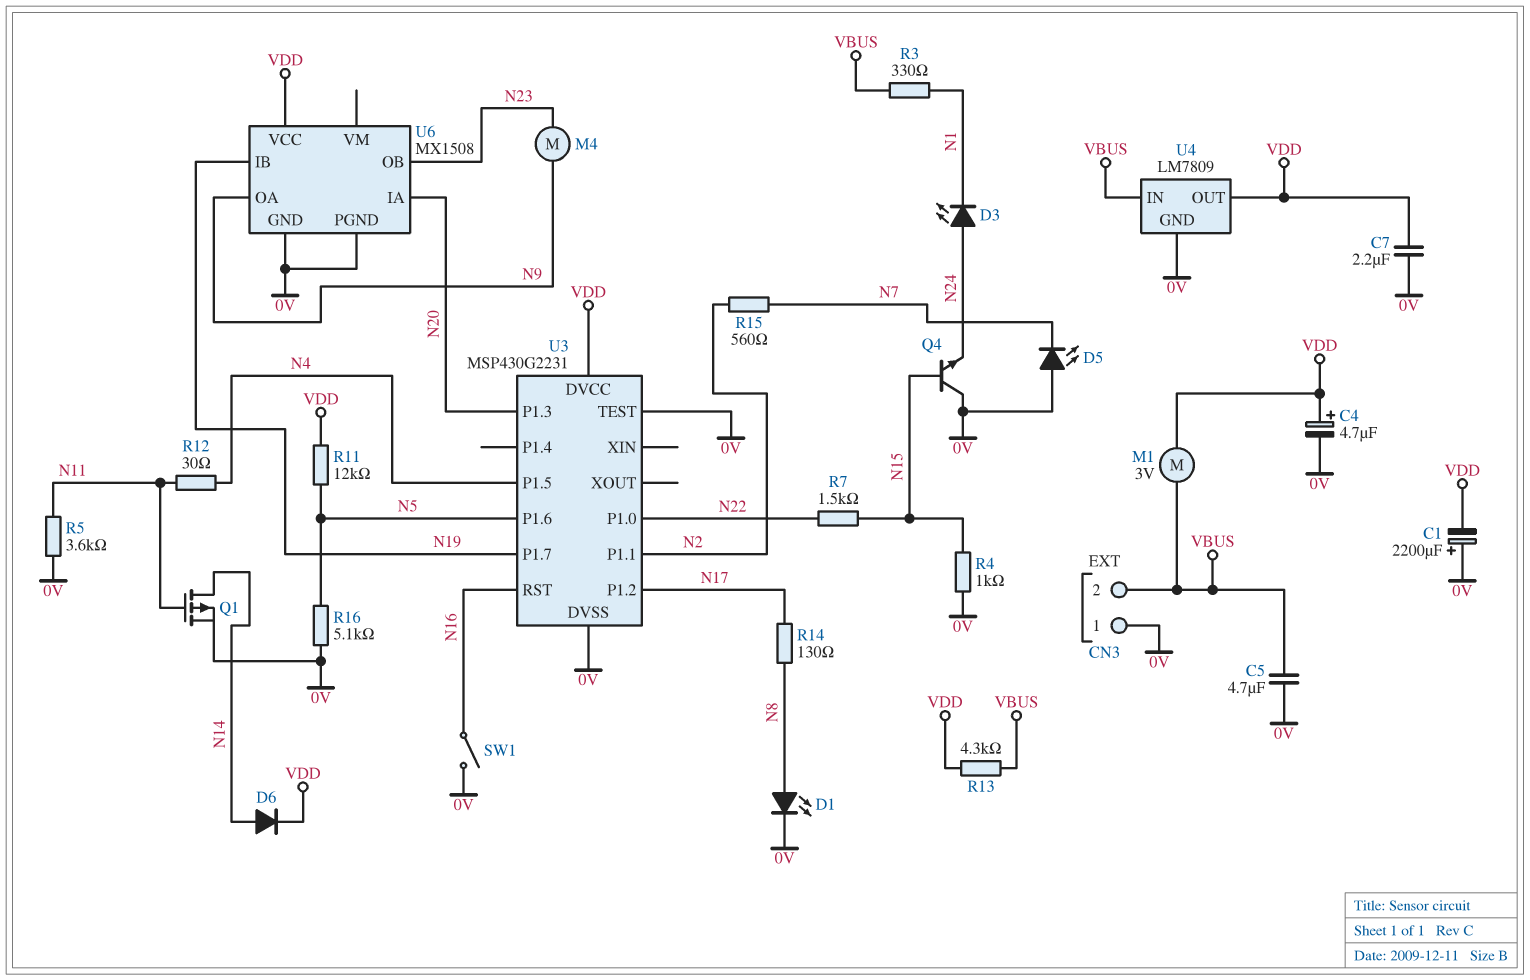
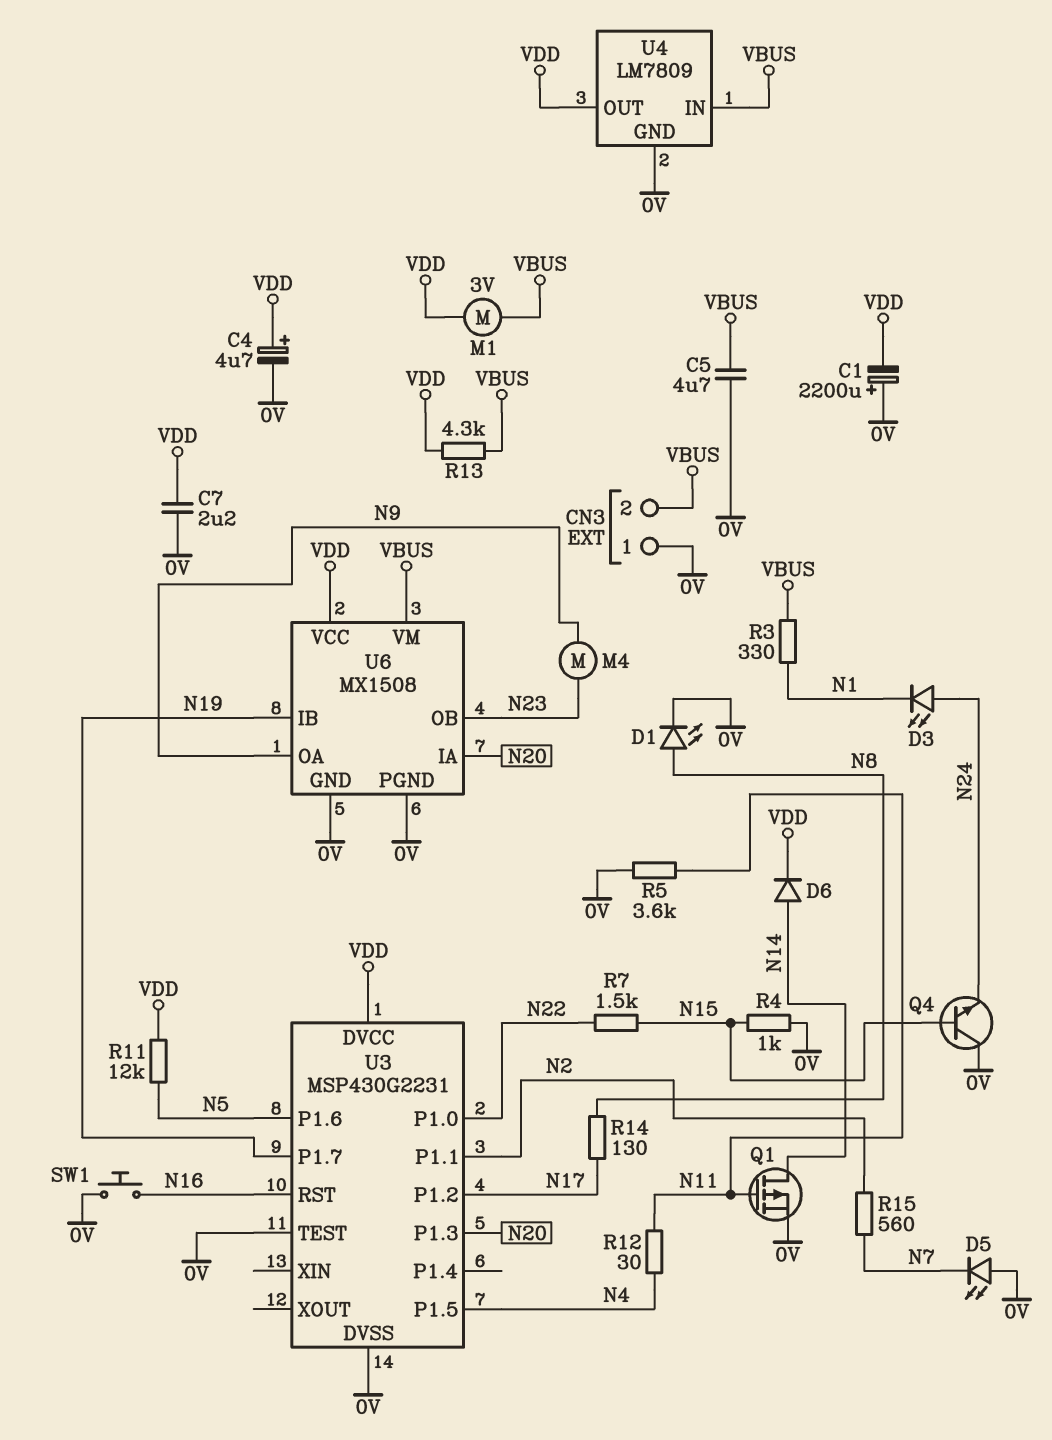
R16: 5.1k (0V, N5) -> none
SW1: switch (0V, N16) -> button (0V, N16)
U6 pin VM: none -> VBUS

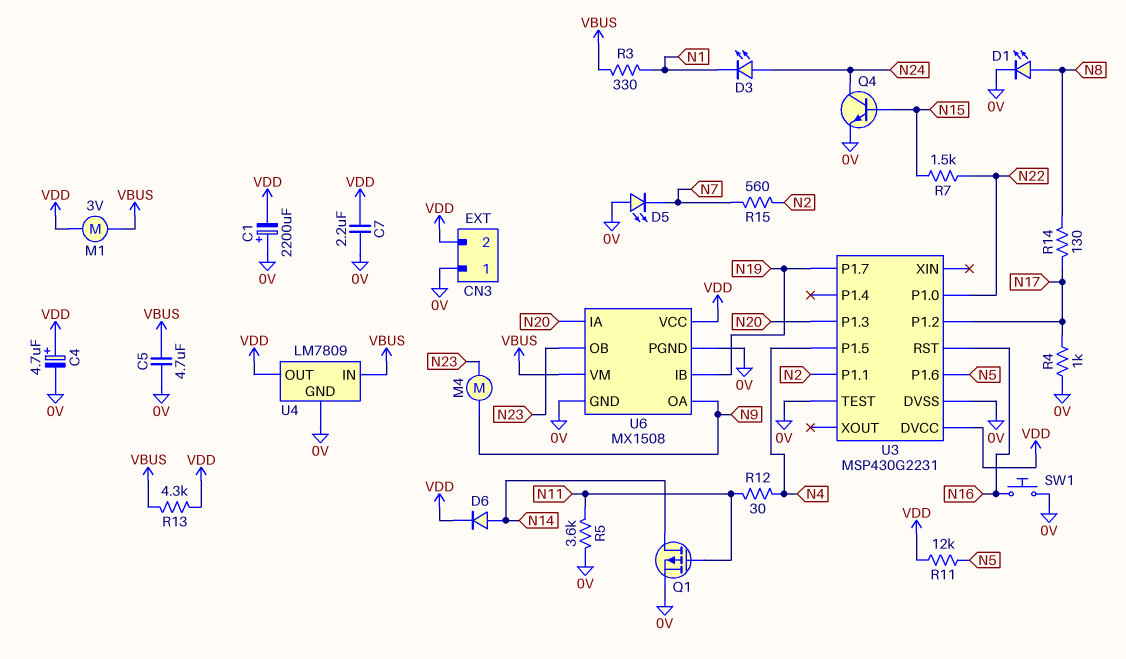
CN3 pin 2: VBUS -> VDD
Q4: NPN (B N15, C 0V, E N24) -> NPN (B N15, C N24, E 0V)
R4: 1k (0V, N15) -> 1k (0V, N17)

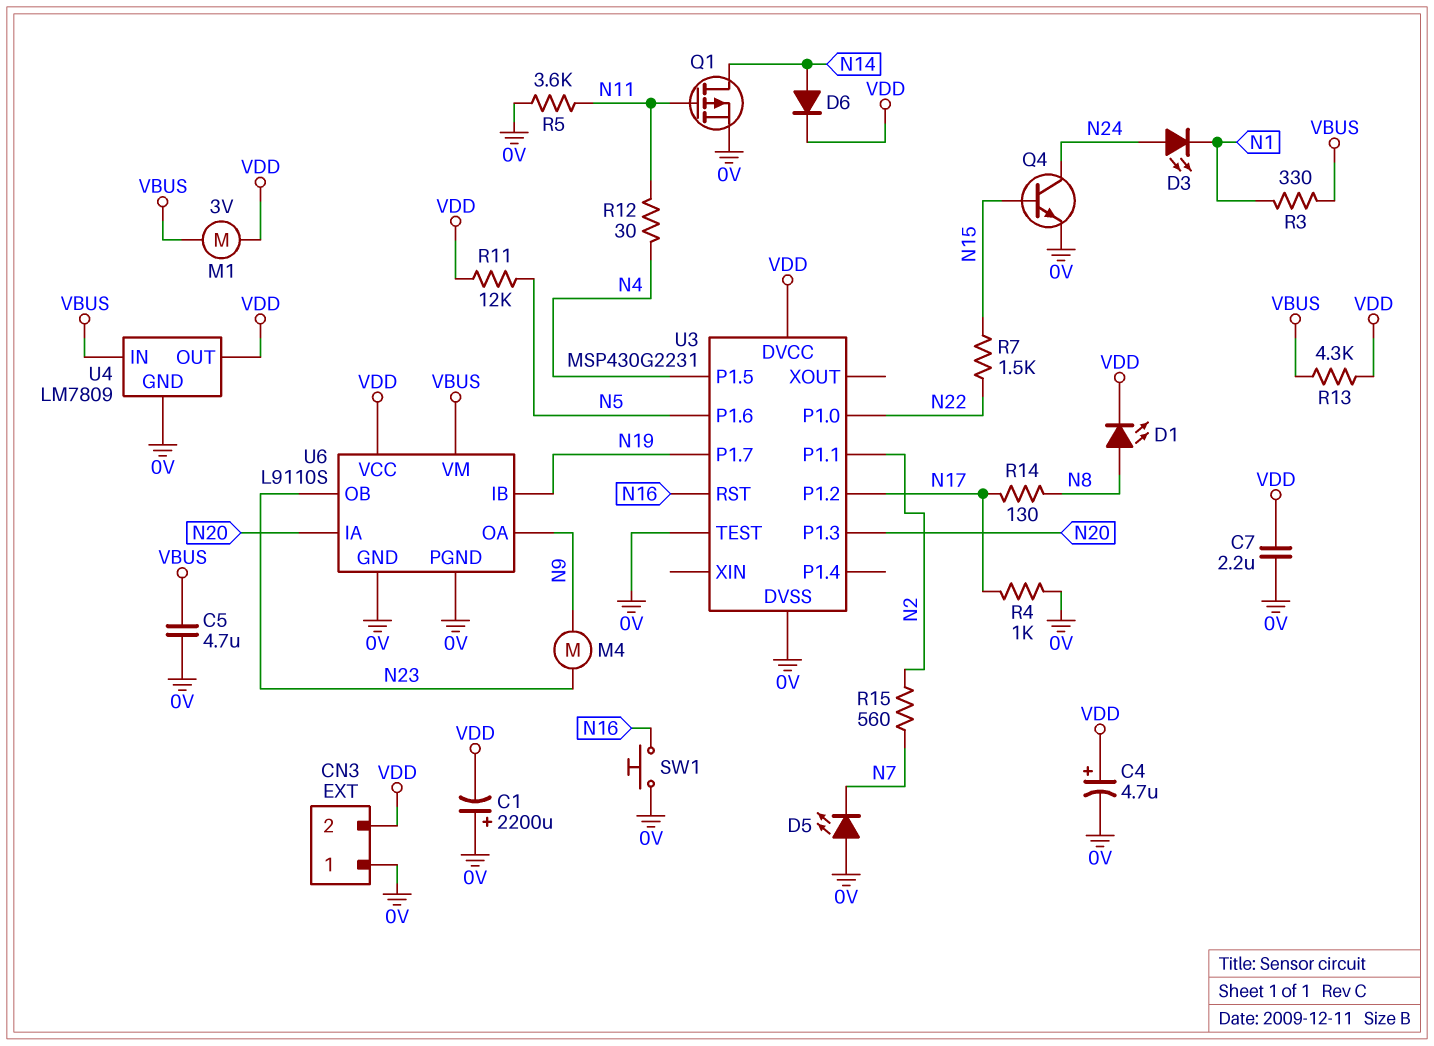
D1: LED (A N8, K 0V) -> LED (A N8, K VDD)
U6: MX1508 -> L9110S

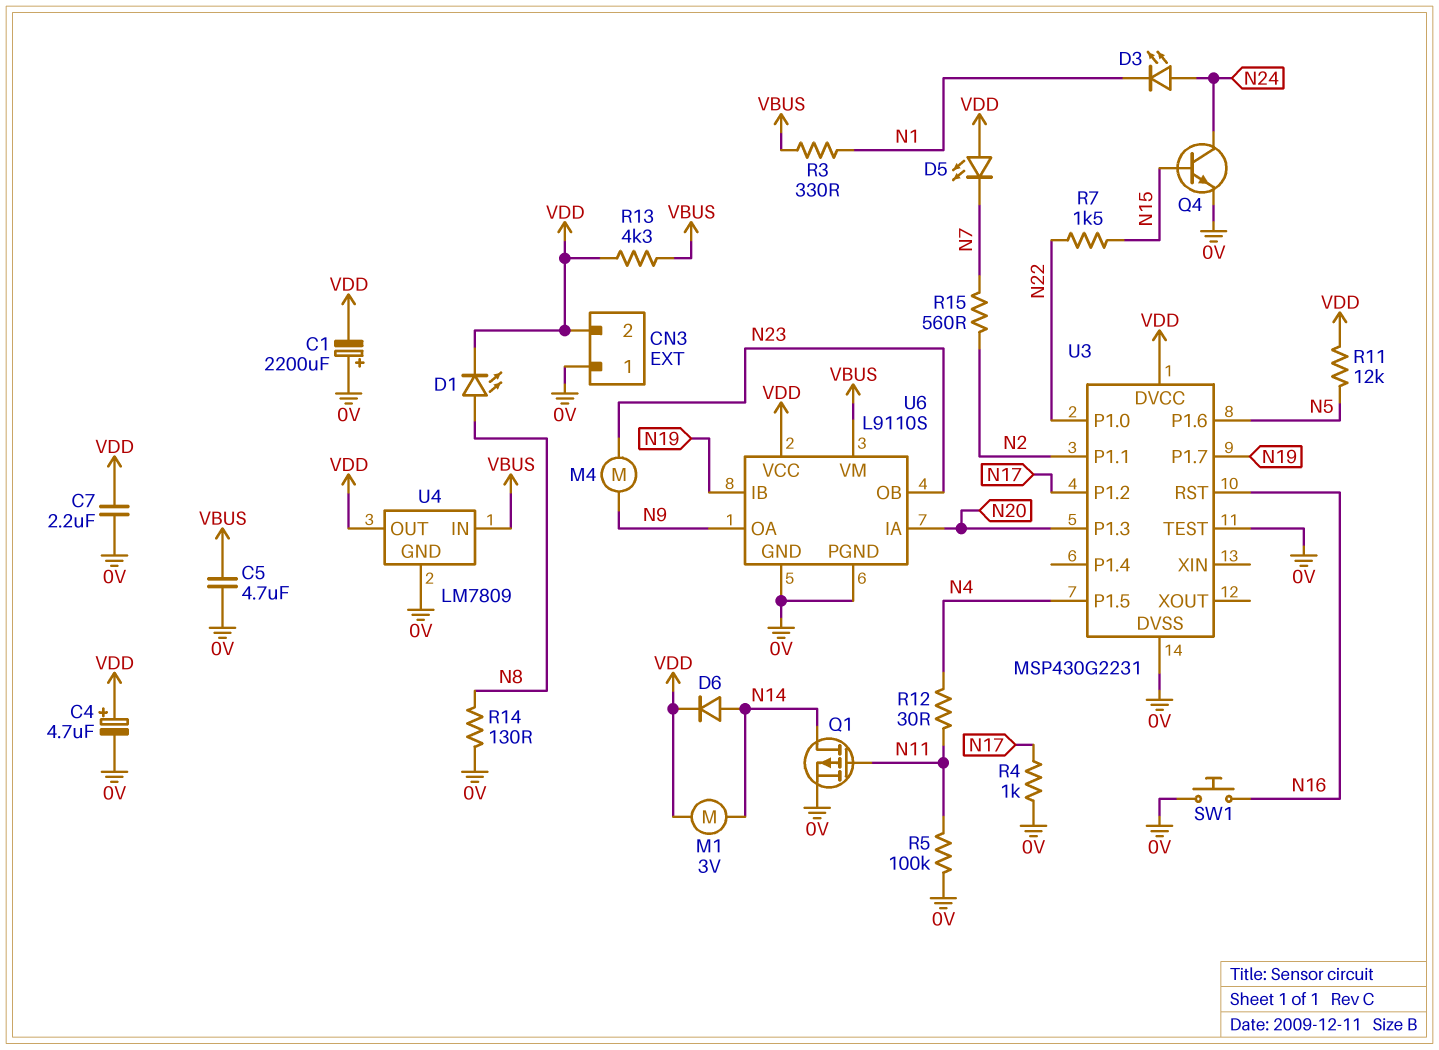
D5: LED (A 0V, K N7) -> LED (A VDD, K N7)
M1: motor 3V (VBUS, VDD) -> motor 3V (N14, VDD)
R5: 3.6k (0V, N11) -> 100k (0V, N11)
R14: 130 (N8, N17) -> 130 (0V, N8)

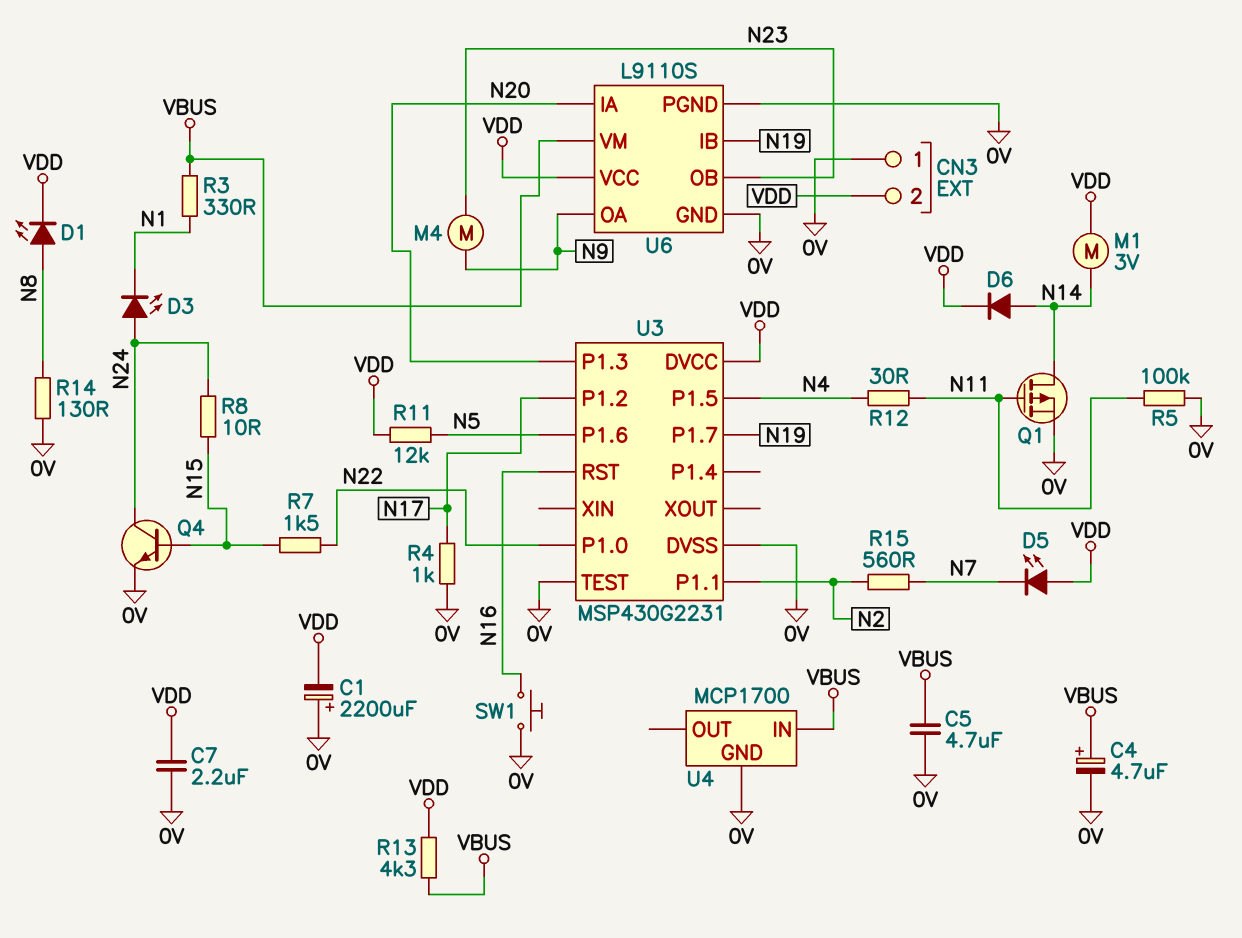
C4: 4.7uF (plus VDD, minus 0V) -> 4.7uF (plus VBUS, minus 0V)
R8: none -> 10 (N15, N24)
U4: LM7809 -> MCP1700
U4 pin OUT: VDD -> none

